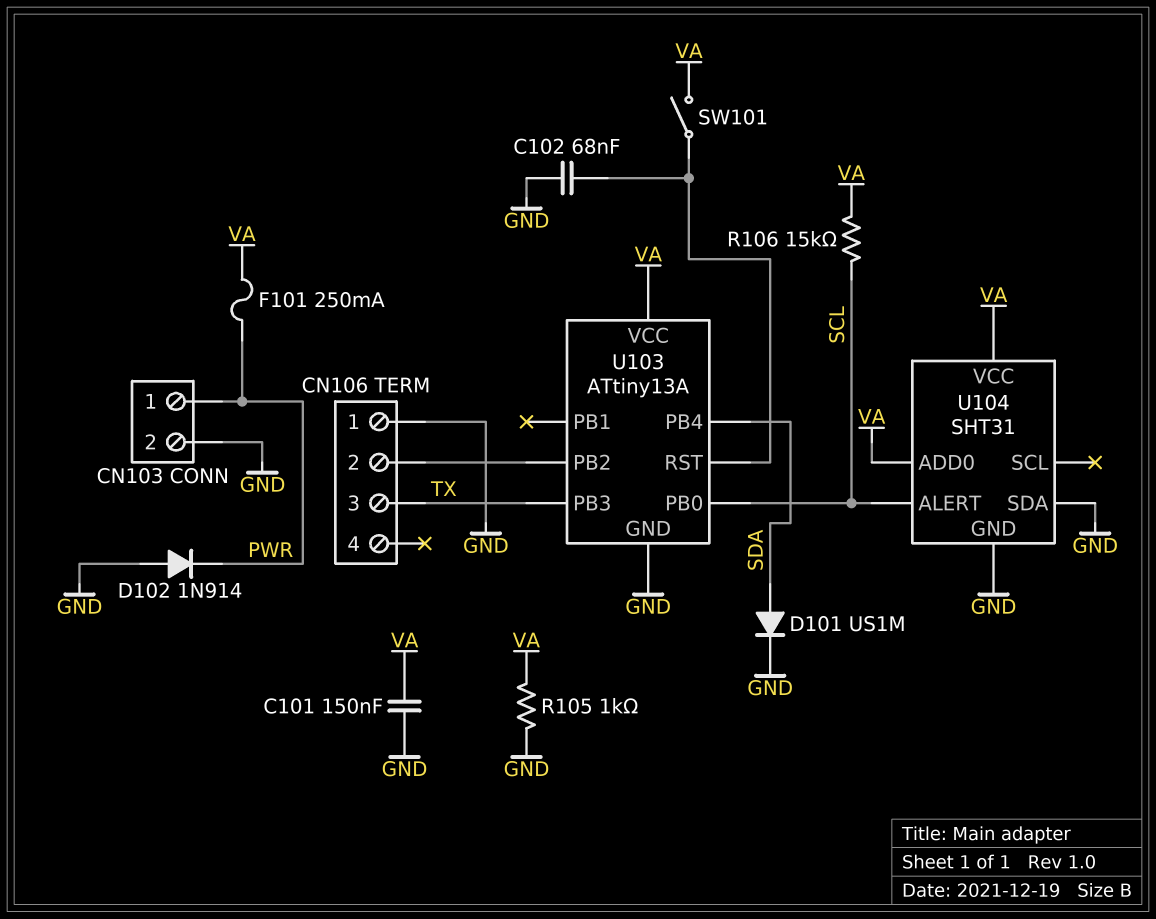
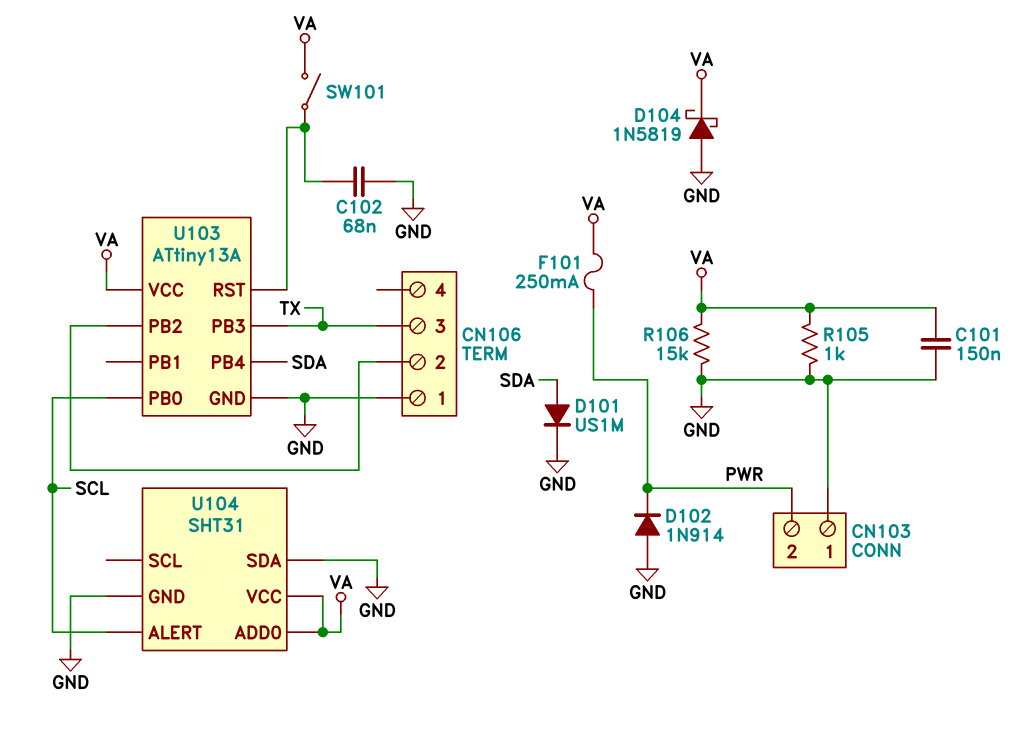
CN103 pin 1: PWR -> GND
CN103 pin 2: GND -> PWR
D104: none -> schottky 1N5819 (A GND, K VA)
R106: 15k (SCL, VA) -> 15k (GND, VA)

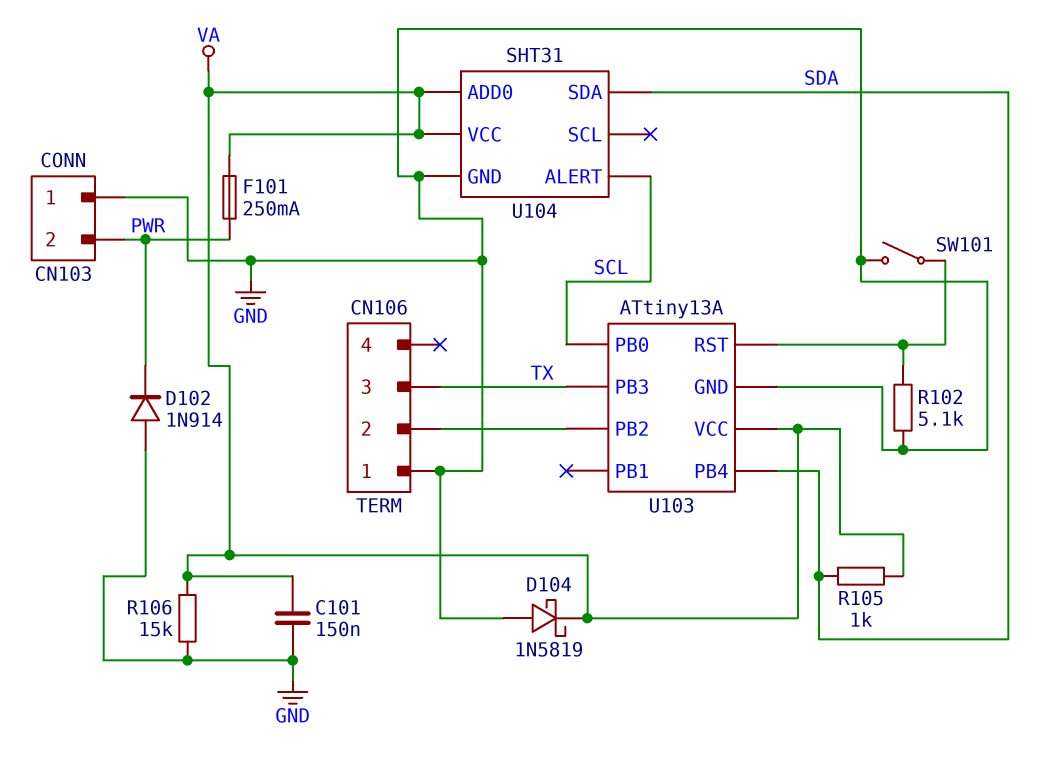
C102: 68nF (GND, U103/RST) -> none
D101: diode US1M (A SDA, K GND) -> none
R102: none -> 5.1k (GND, U103/RST)
R105: 1k (GND, VA) -> 1k (SDA, VA)
SW101: switch (U103/RST, VA) -> switch (GND, U103/RST)
U104 pin SDA: GND -> SDA

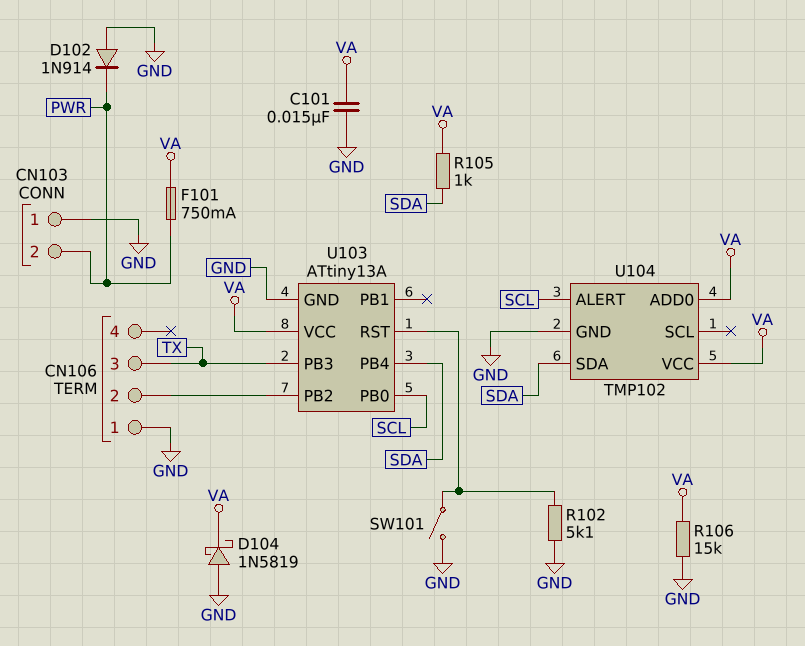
C101: 150nF (GND, VA) -> 15nF (GND, VA)
F101: 250mA (PWR, VA) -> 750mA (PWR, VA)
U104: SHT31 -> TMP102

